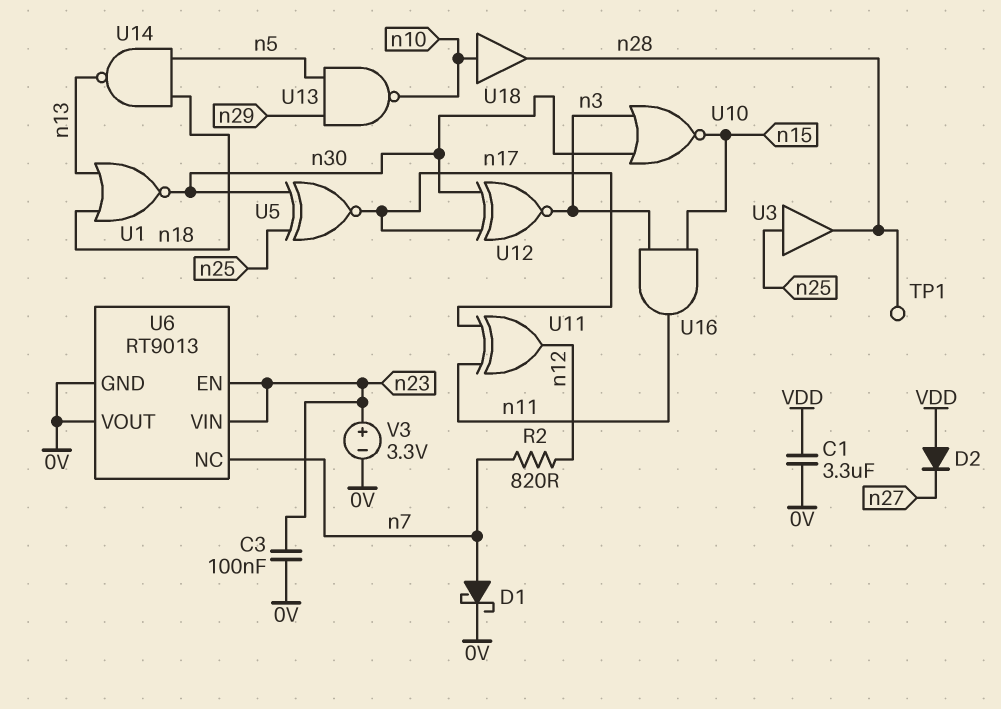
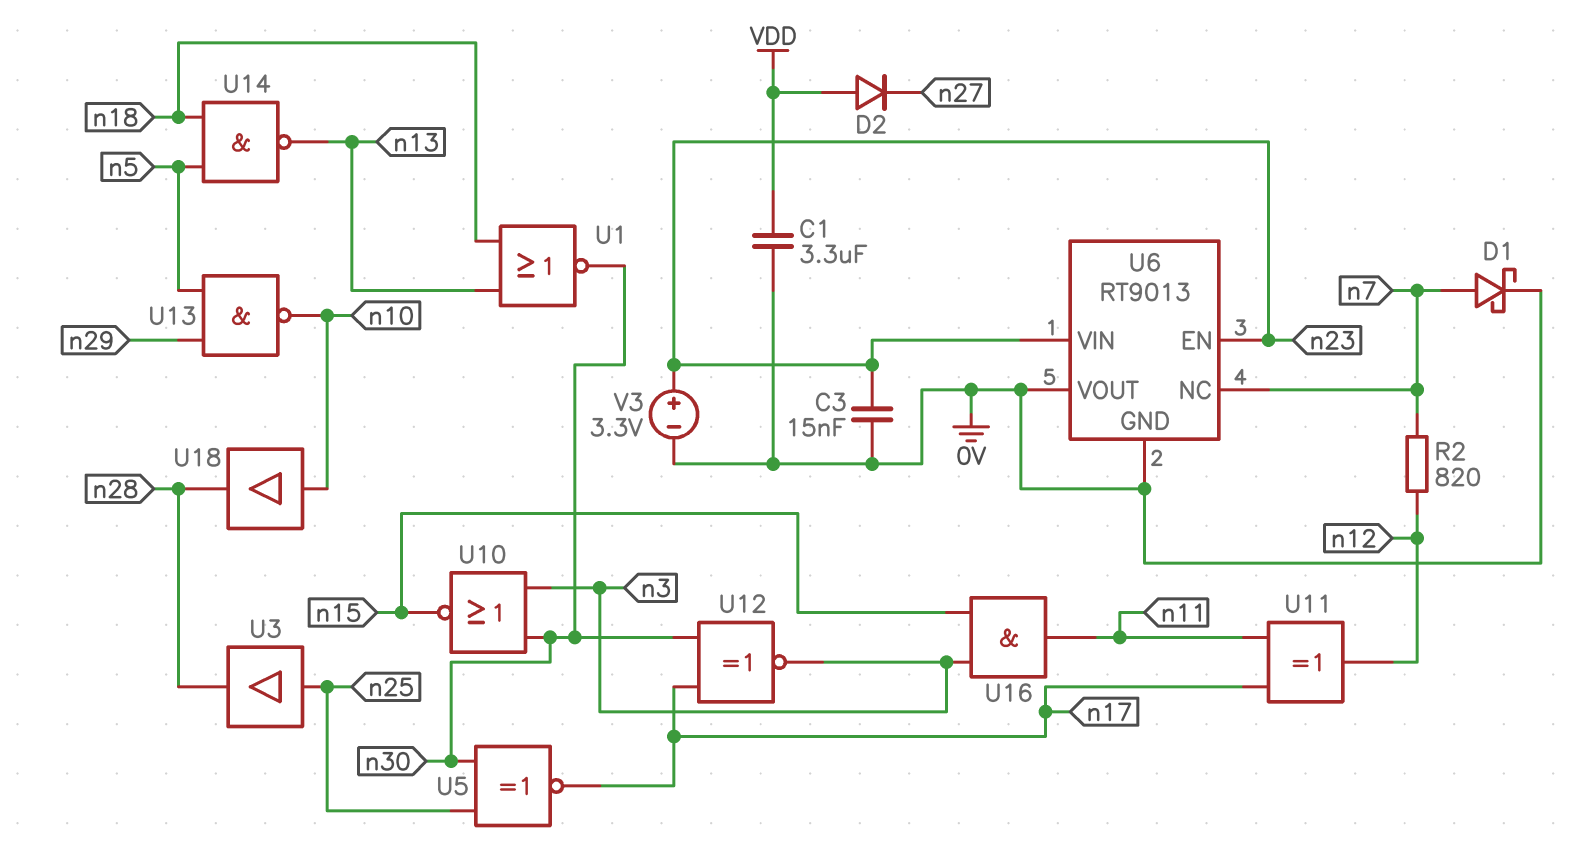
C3: 100nF (0V, n23) -> 15nF (0V, n23)
TP1: test point (n28) -> none

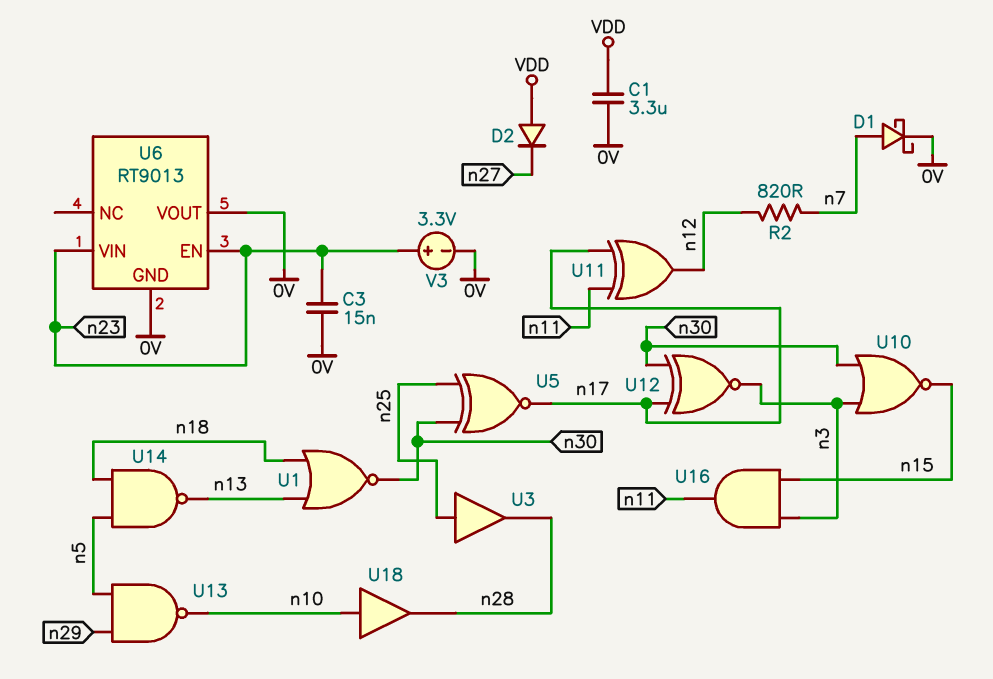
U6 pin NC: n7 -> none

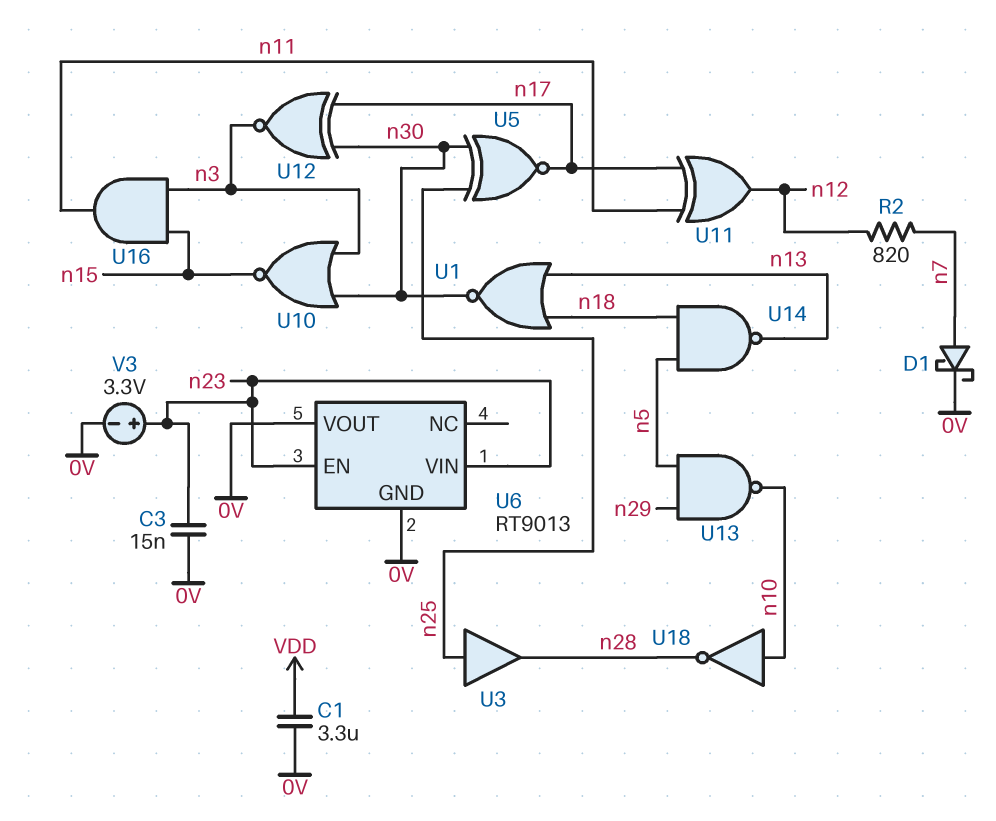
D2: diode (A VDD, K n27) -> none
U18: buffer (in n10, out n28) -> NOT (in n10, out n28)

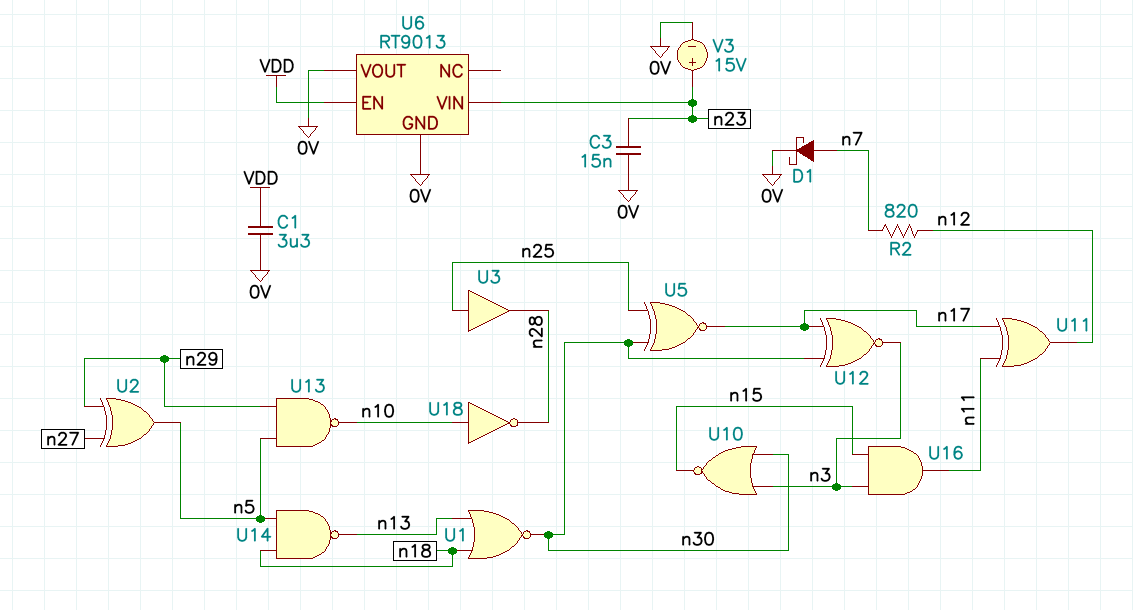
U2: none -> XOR (in n27, in n29, out n5)
U6 pin EN: n23 -> VDD
V3: 3.3V (plus n23, minus 0V) -> 15V (plus n23, minus 0V)

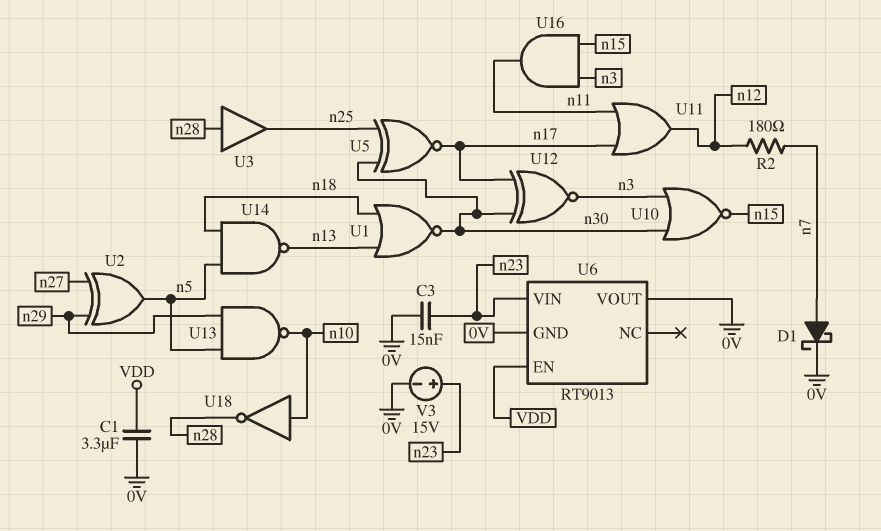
R2: 820 (n7, n12) -> 180 (n7, n12)
U3: buffer (in n25, out n28) -> buffer (in n28, out n25)
U11: XOR (in n11, in n17, out n12) -> OR (in n11, in n17, out n12)

